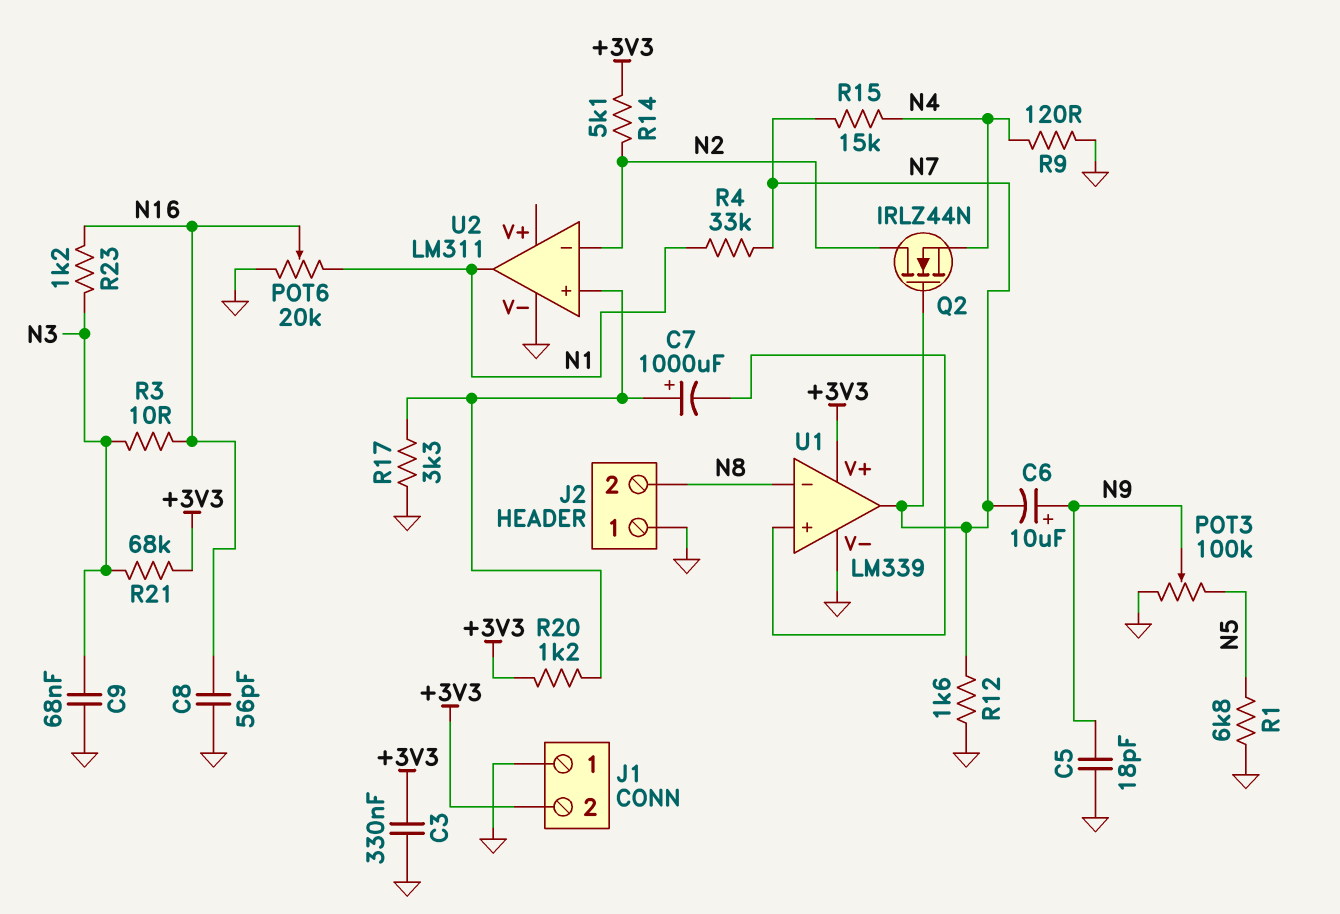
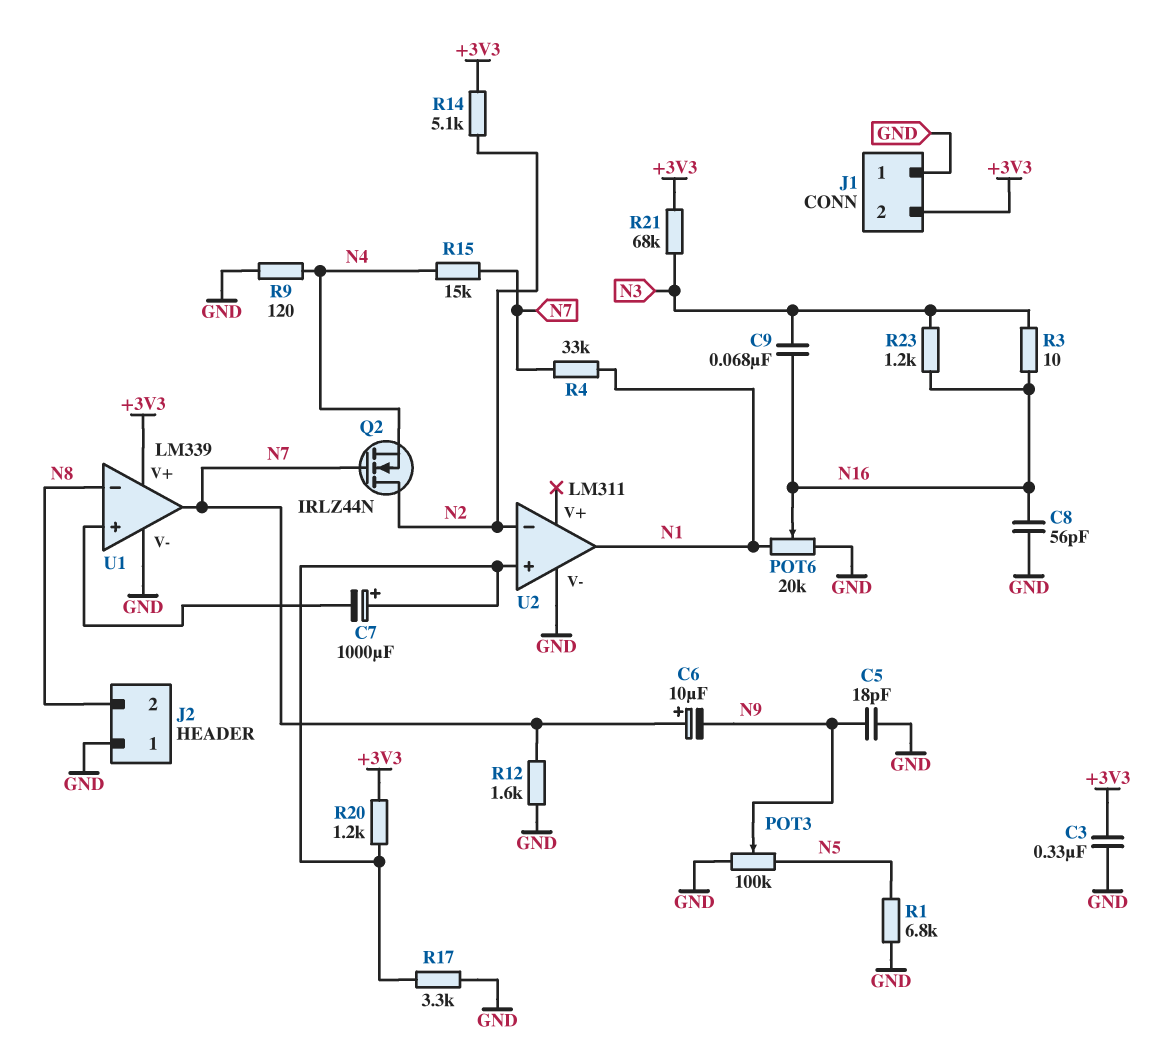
C6: 10uF (plus N9, minus N7) -> 10uF (plus N7, minus N9)
C9: 68nF (GND, N3) -> 68nF (N3, N16)

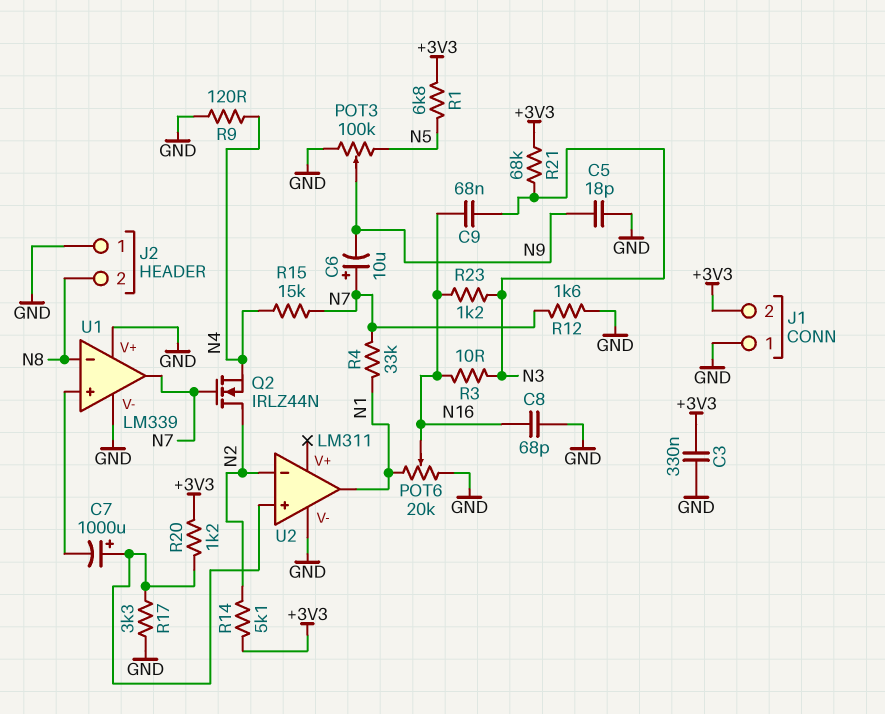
C8: 56pF (GND, N16) -> 68pF (GND, N16)
R1: 6.8k (GND, N5) -> 6.8k (+3V3, N5)
U1 pin V+: +3V3 -> GND

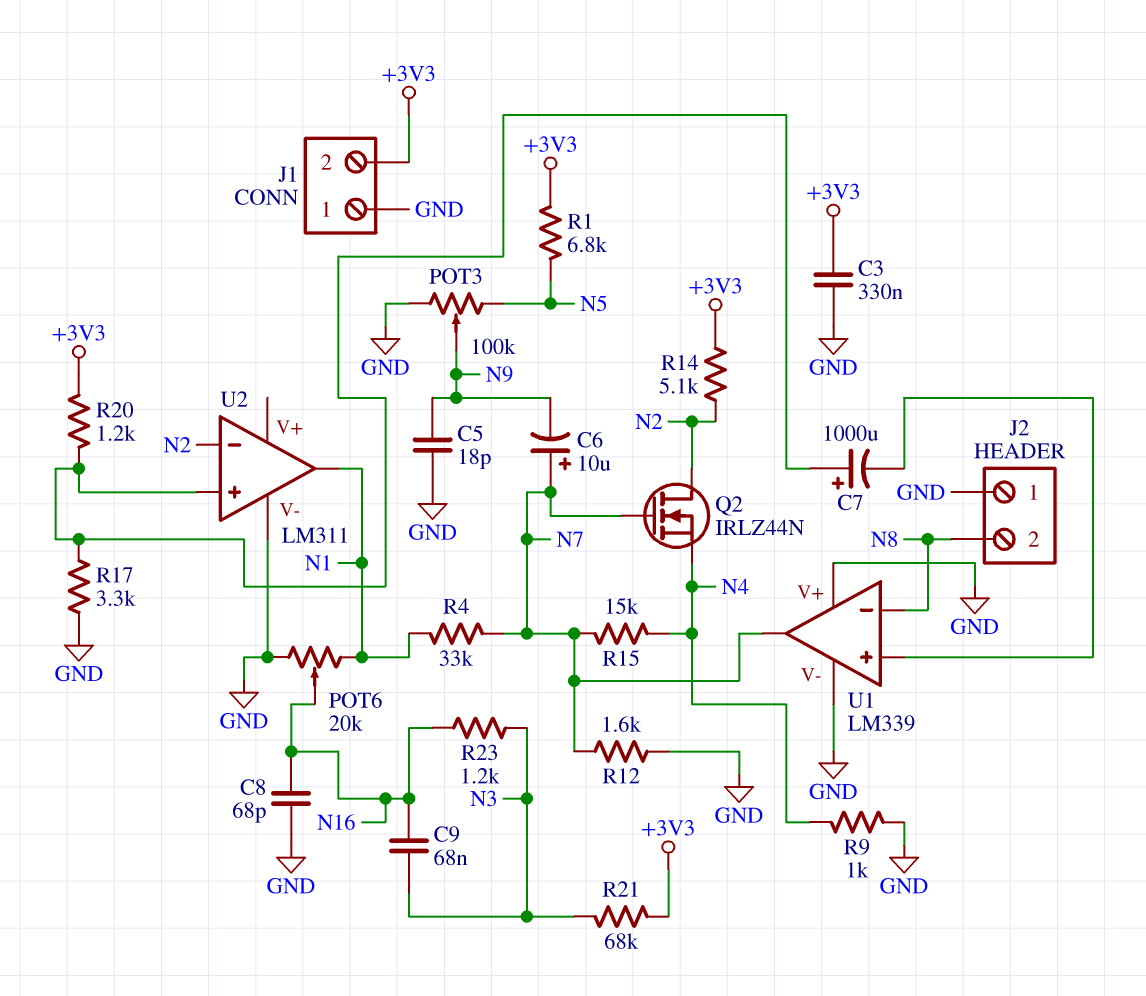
R3: 10 (N3, N16) -> none
R9: 120 (GND, N4) -> 1k (GND, N4)

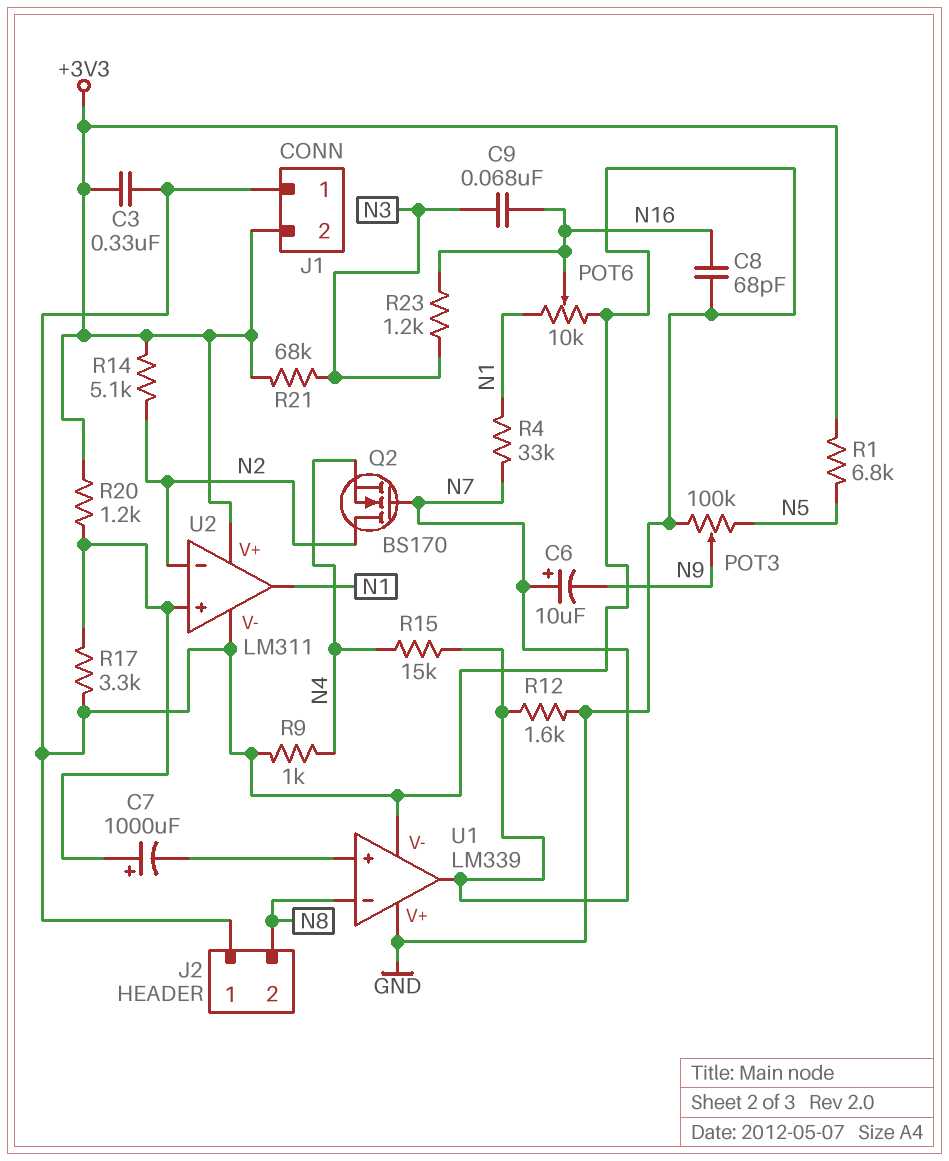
C5: 18pF (GND, N9) -> none
POT6: 20k (GND, N1, wiper N16) -> 10k (GND, N1, wiper N16)
Q2: NMOS IRLZ44N (G N7, D N2, S N4) -> NMOS BS170 (G N7, D N2, S N4)
U2 pin V+: none -> +3V3

